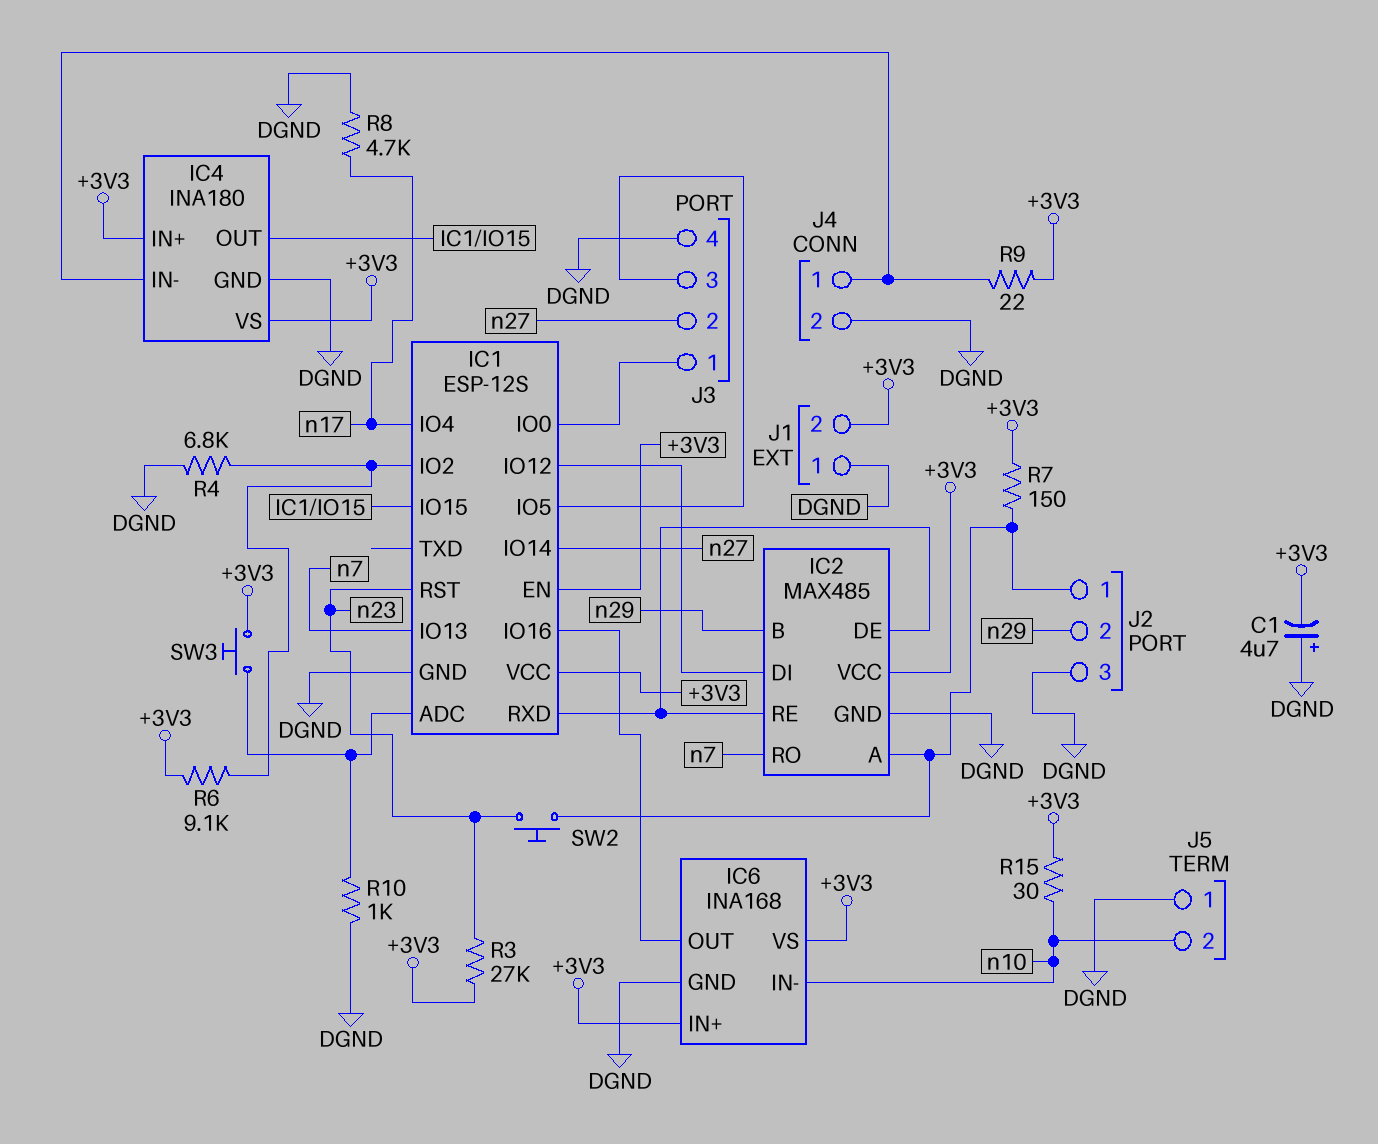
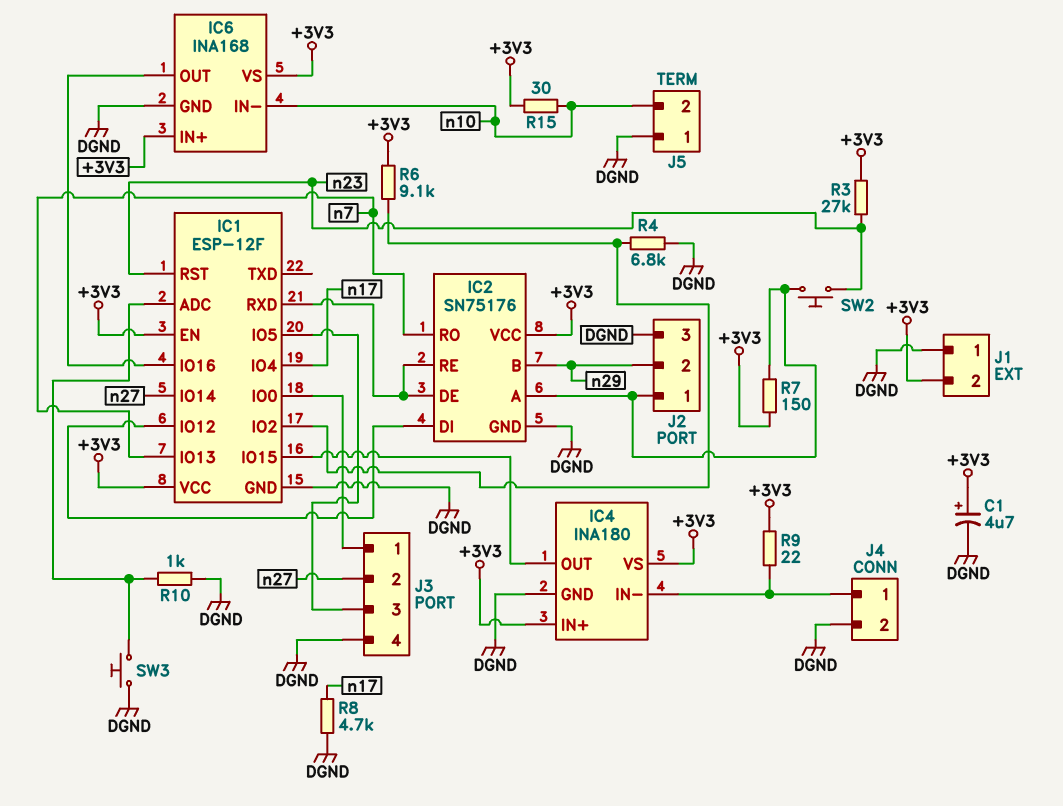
C1: 4.7uF (plus DGND, minus +3V3) -> 4.7uF (plus +3V3, minus DGND)
IC1: ESP-12S -> ESP-12F
IC2: MAX485 -> SN75176
SW3: button (+3V3, IC1/ADC) -> button (DGND, IC1/ADC)

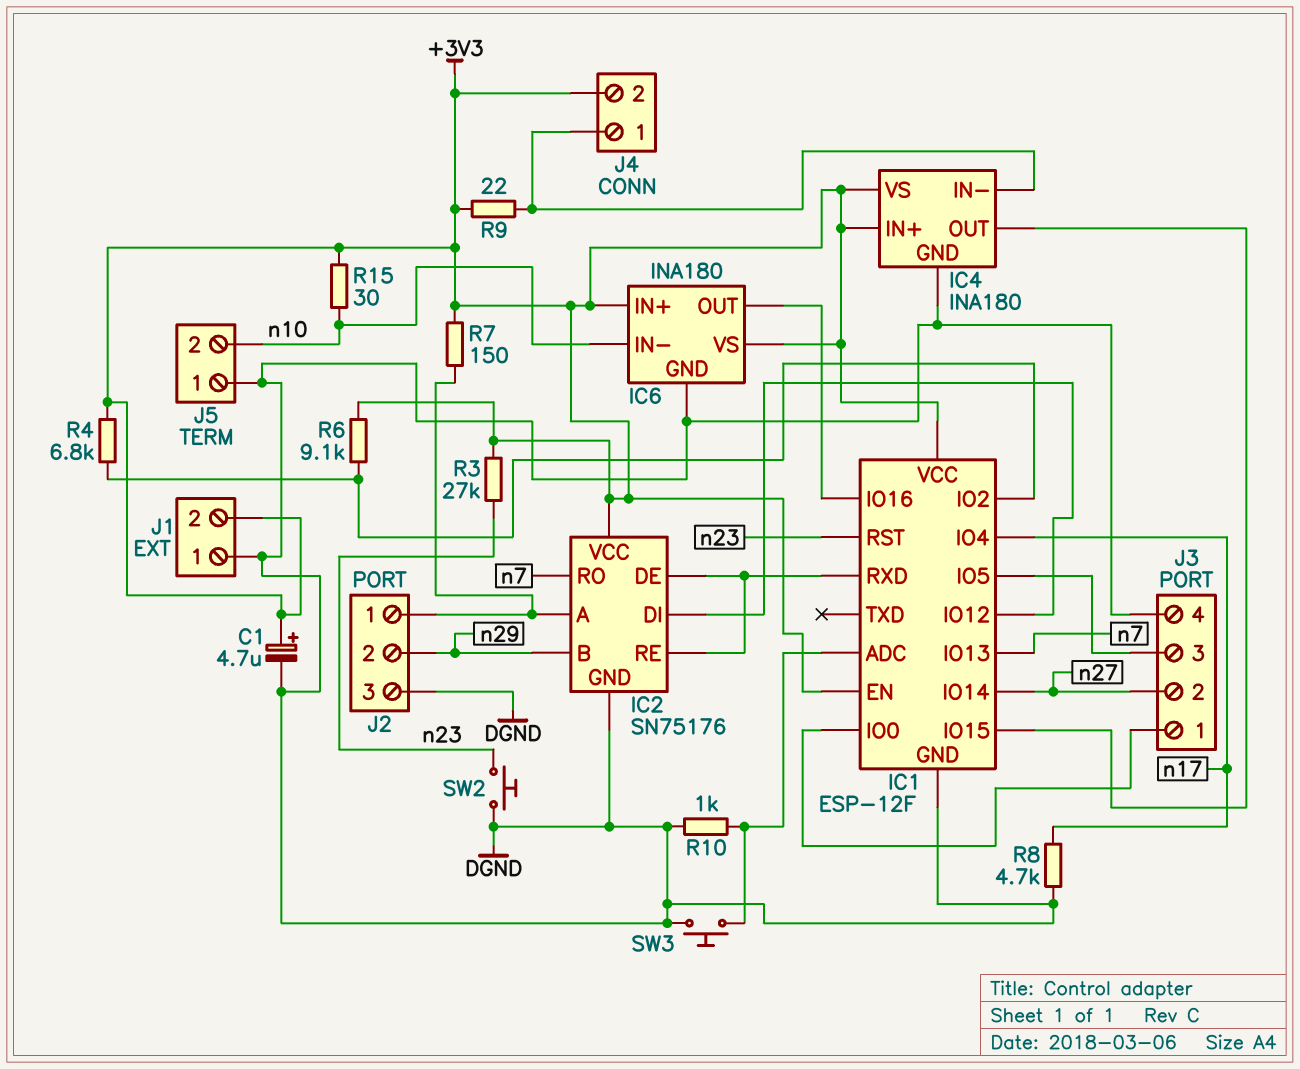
IC6: INA168 -> INA180
J4 pin 2: DGND -> +3V3
R4: 6.8k (DGND, IC1/IO2) -> 6.8k (+3V3, IC1/IO2)
SW2: button (IC2/A, n23) -> button (DGND, n23)

